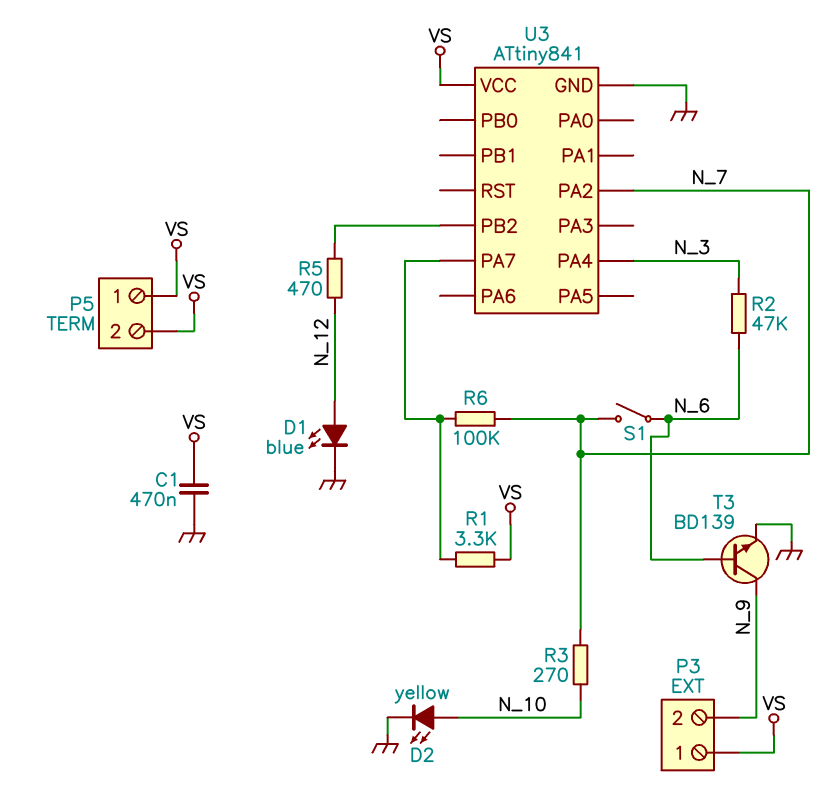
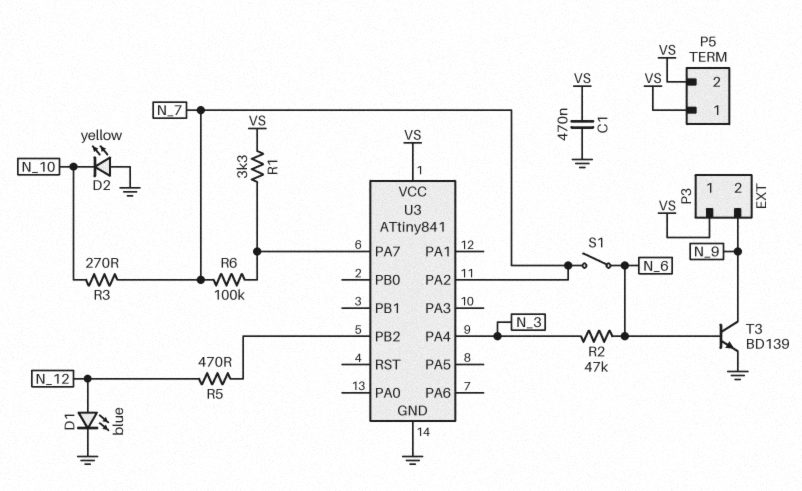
D2: LED yellow (A N_10, K GND) -> LED yellow (A GND, K N_10)

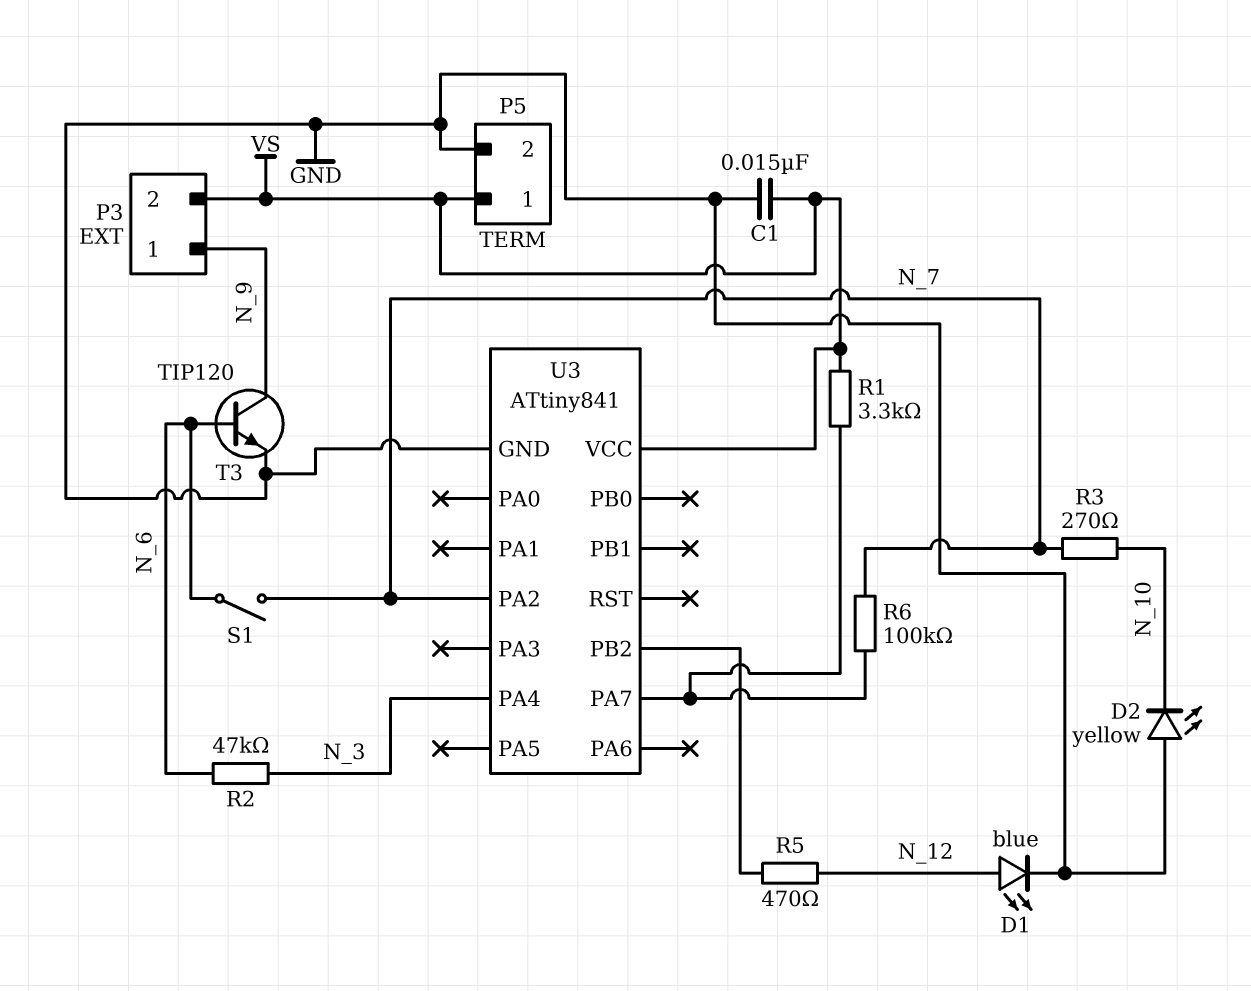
C1: 470nF (GND, VS) -> 15nF (GND, VS)
P3 pin 1: VS -> N_9
P3 pin 2: N_9 -> VS
P5 pin 2: VS -> GND
T3: NPN BD139 (B N_6, C N_9, E GND) -> NPN TIP120 (B N_6, C N_9, E GND)

